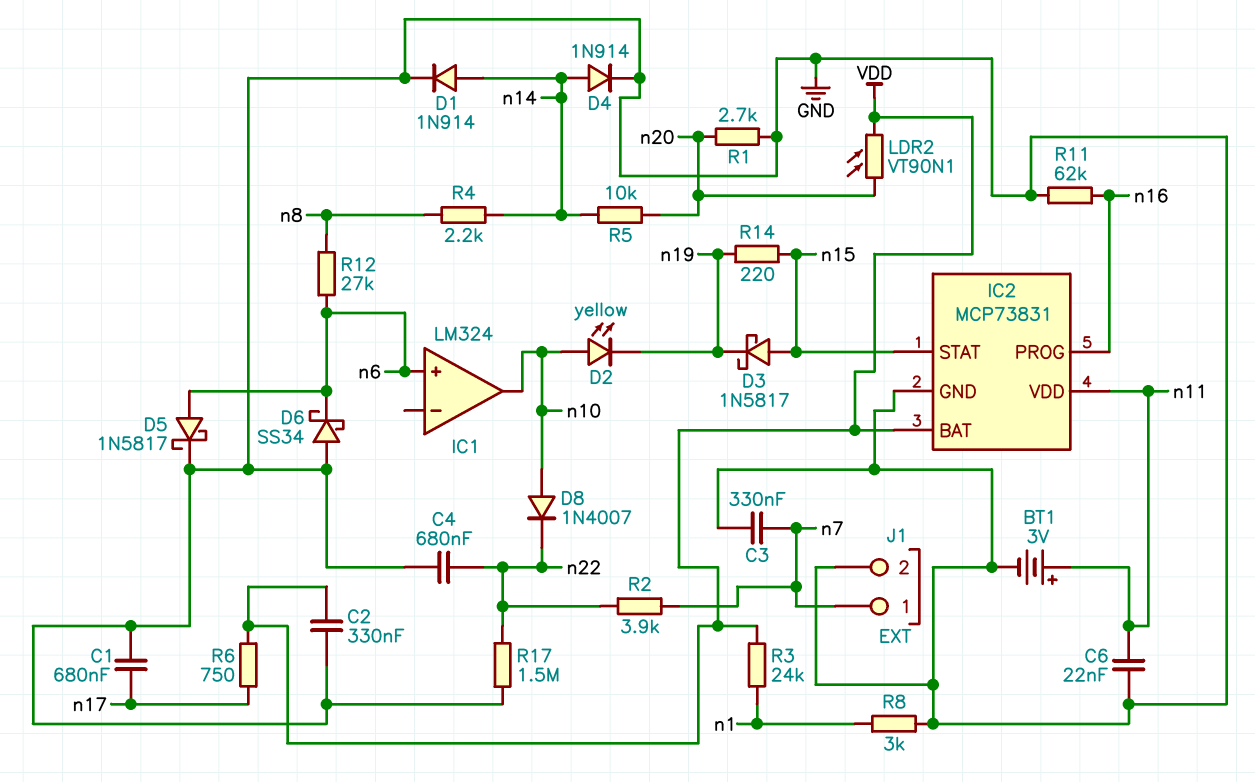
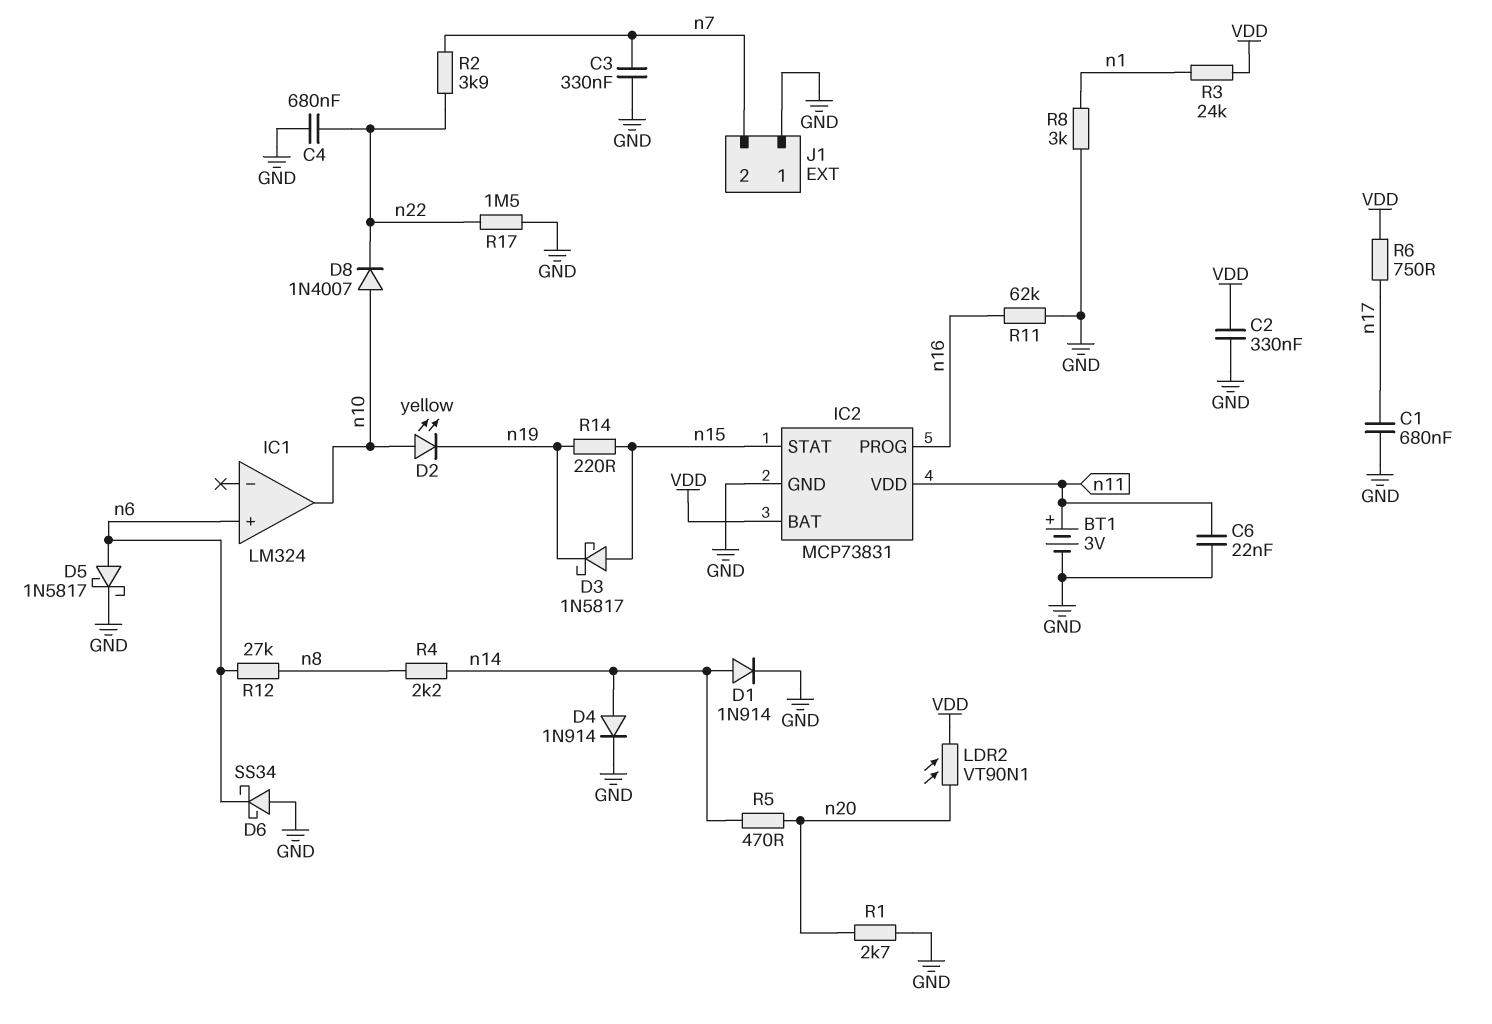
J1 pin 1: n7 -> GND
J1 pin 2: GND -> n7
R5: 10k (n14, n20) -> 470 (n14, n20)

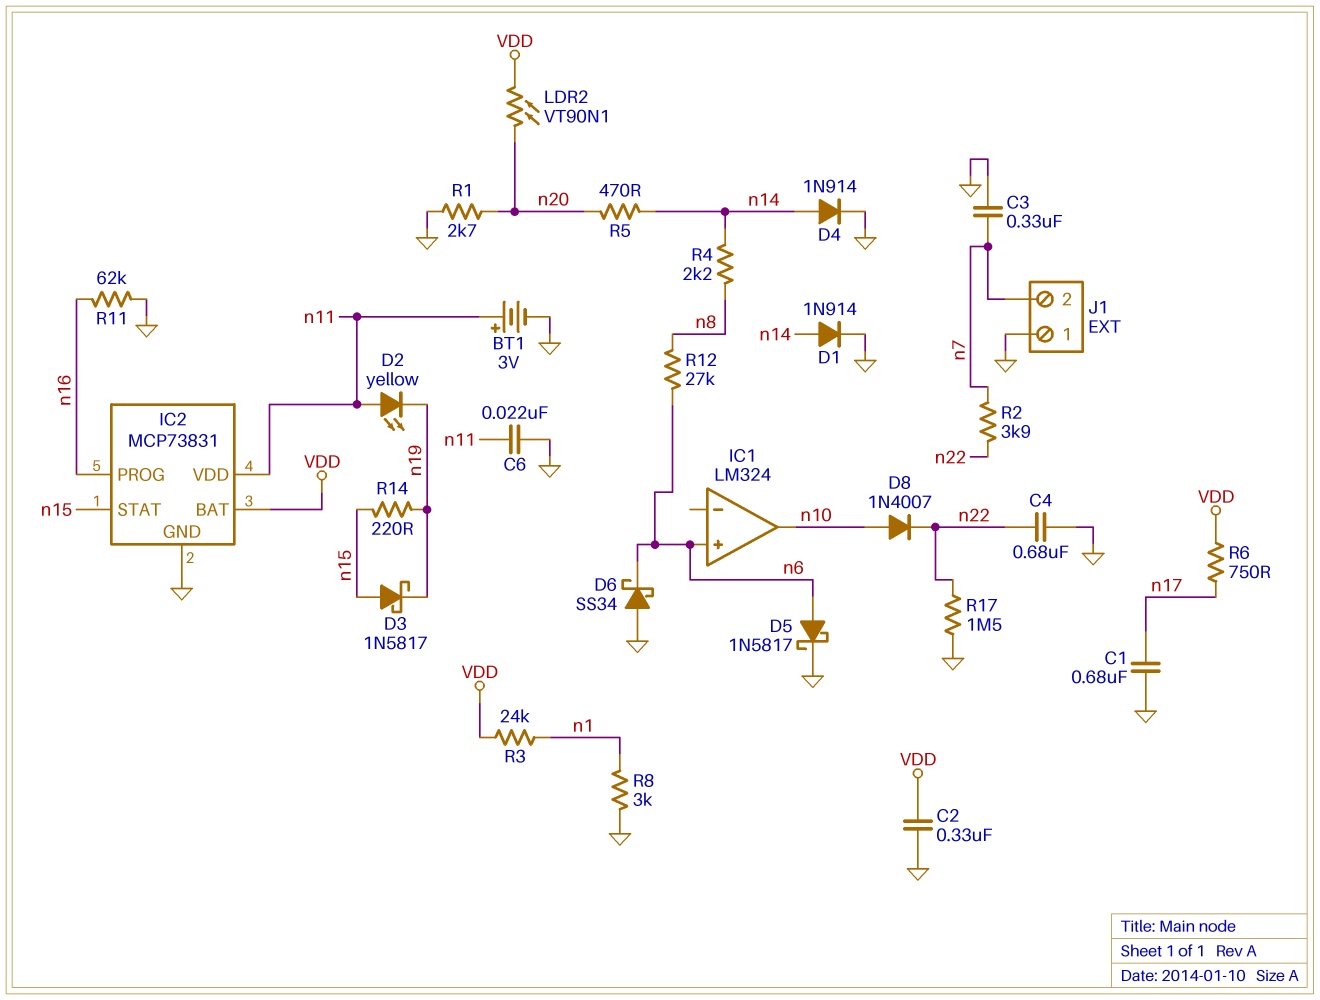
D2: LED yellow (A n10, K n19) -> LED yellow (A n11, K n19)

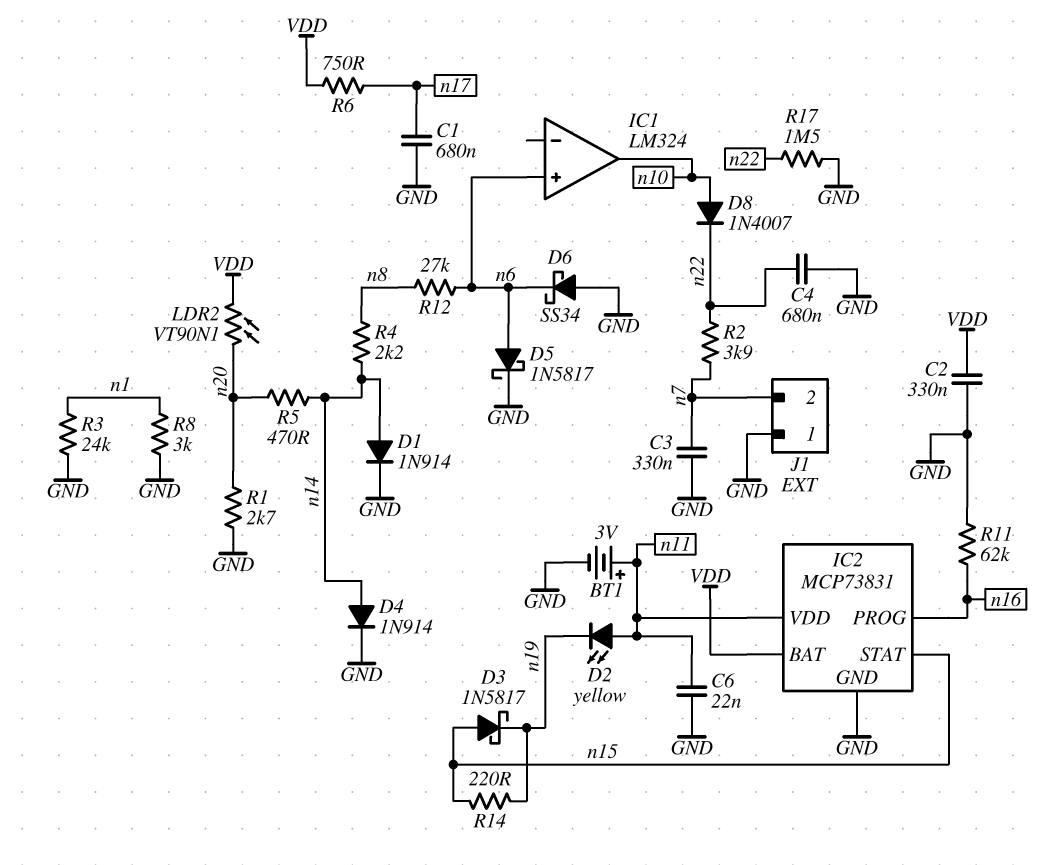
R3: 24k (VDD, n1) -> 24k (GND, n1)

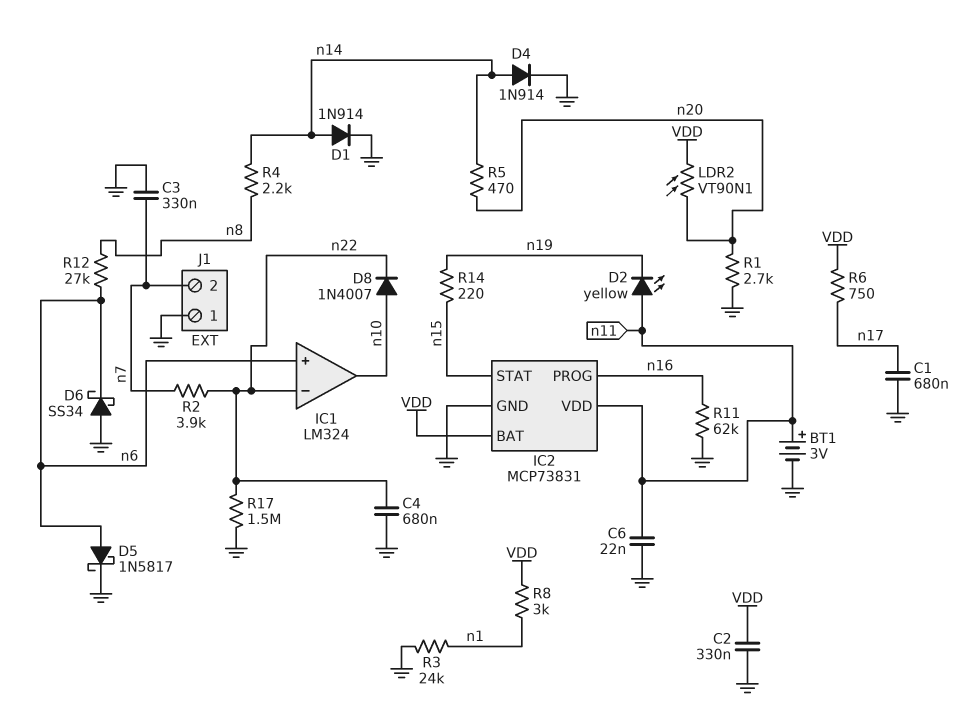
D3: schottky 1N5817 (A n15, K n19) -> none
IC1 pin in-: none -> n22
R8: 3k (GND, n1) -> 3k (VDD, n1)

